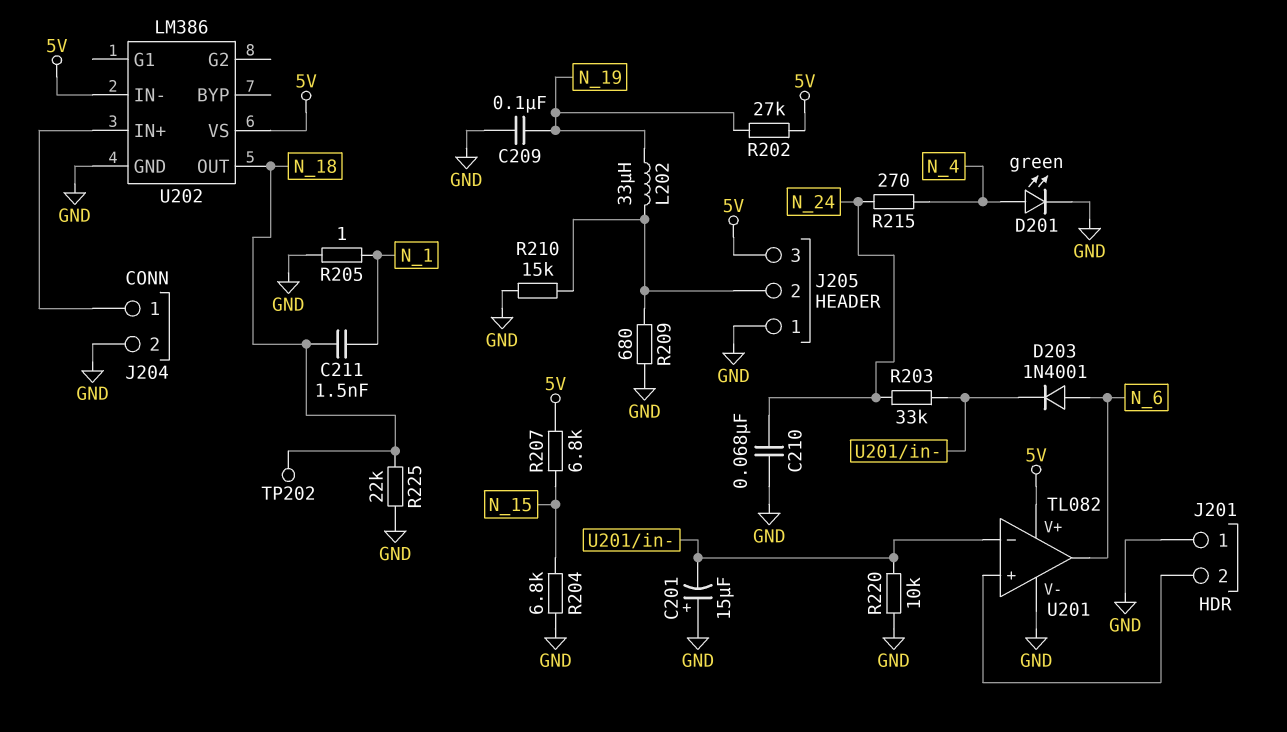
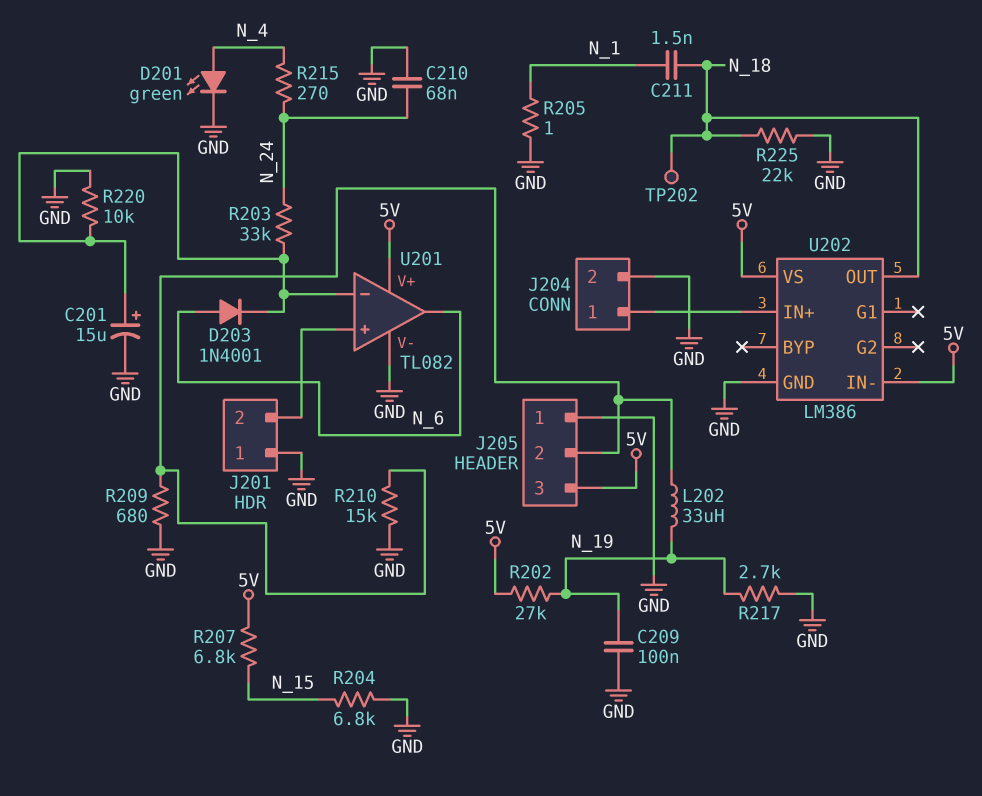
C201: 15uF (plus GND, minus U201/in-) -> 15uF (plus U201/in-, minus GND)
R217: none -> 2.7k (GND, N_19)

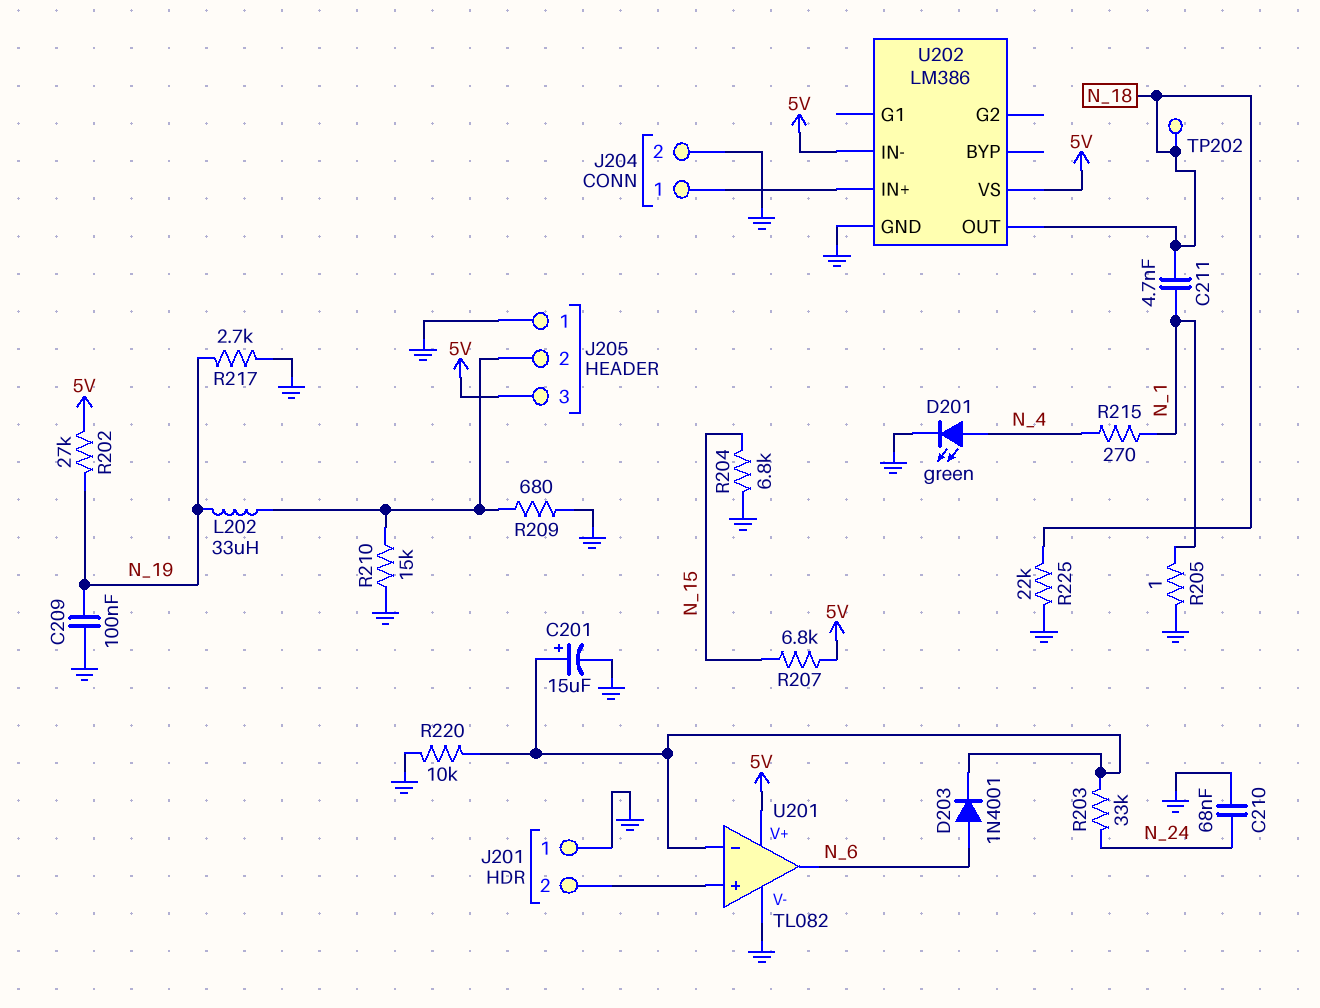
C211: 1.5nF (N_1, N_18) -> 4.7nF (N_1, N_18)
R215: 270 (N_4, N_24) -> 270 (N_1, N_4)

